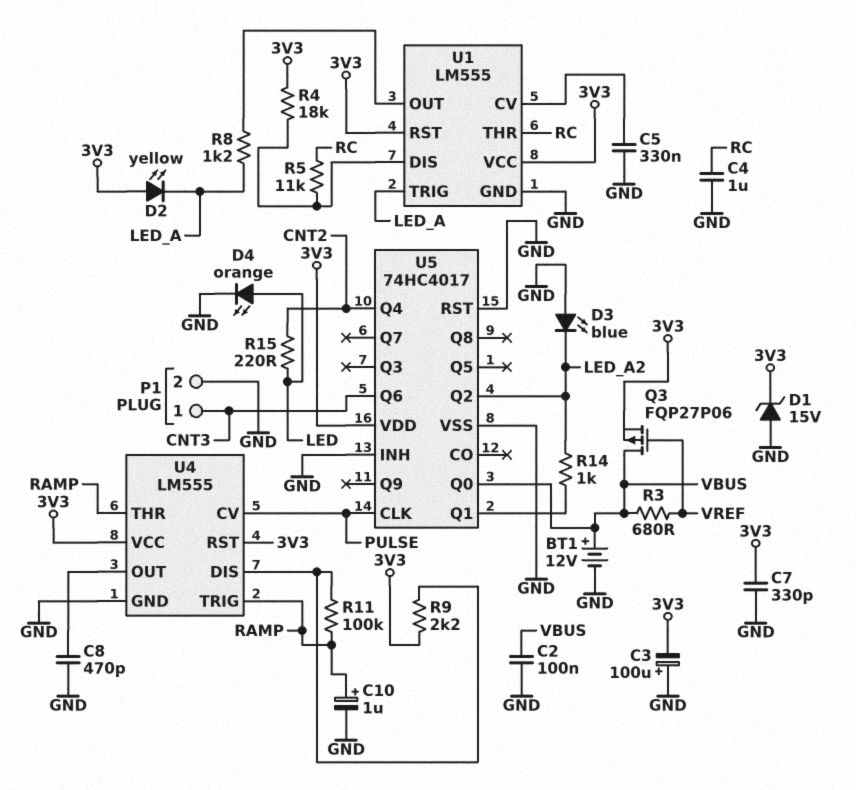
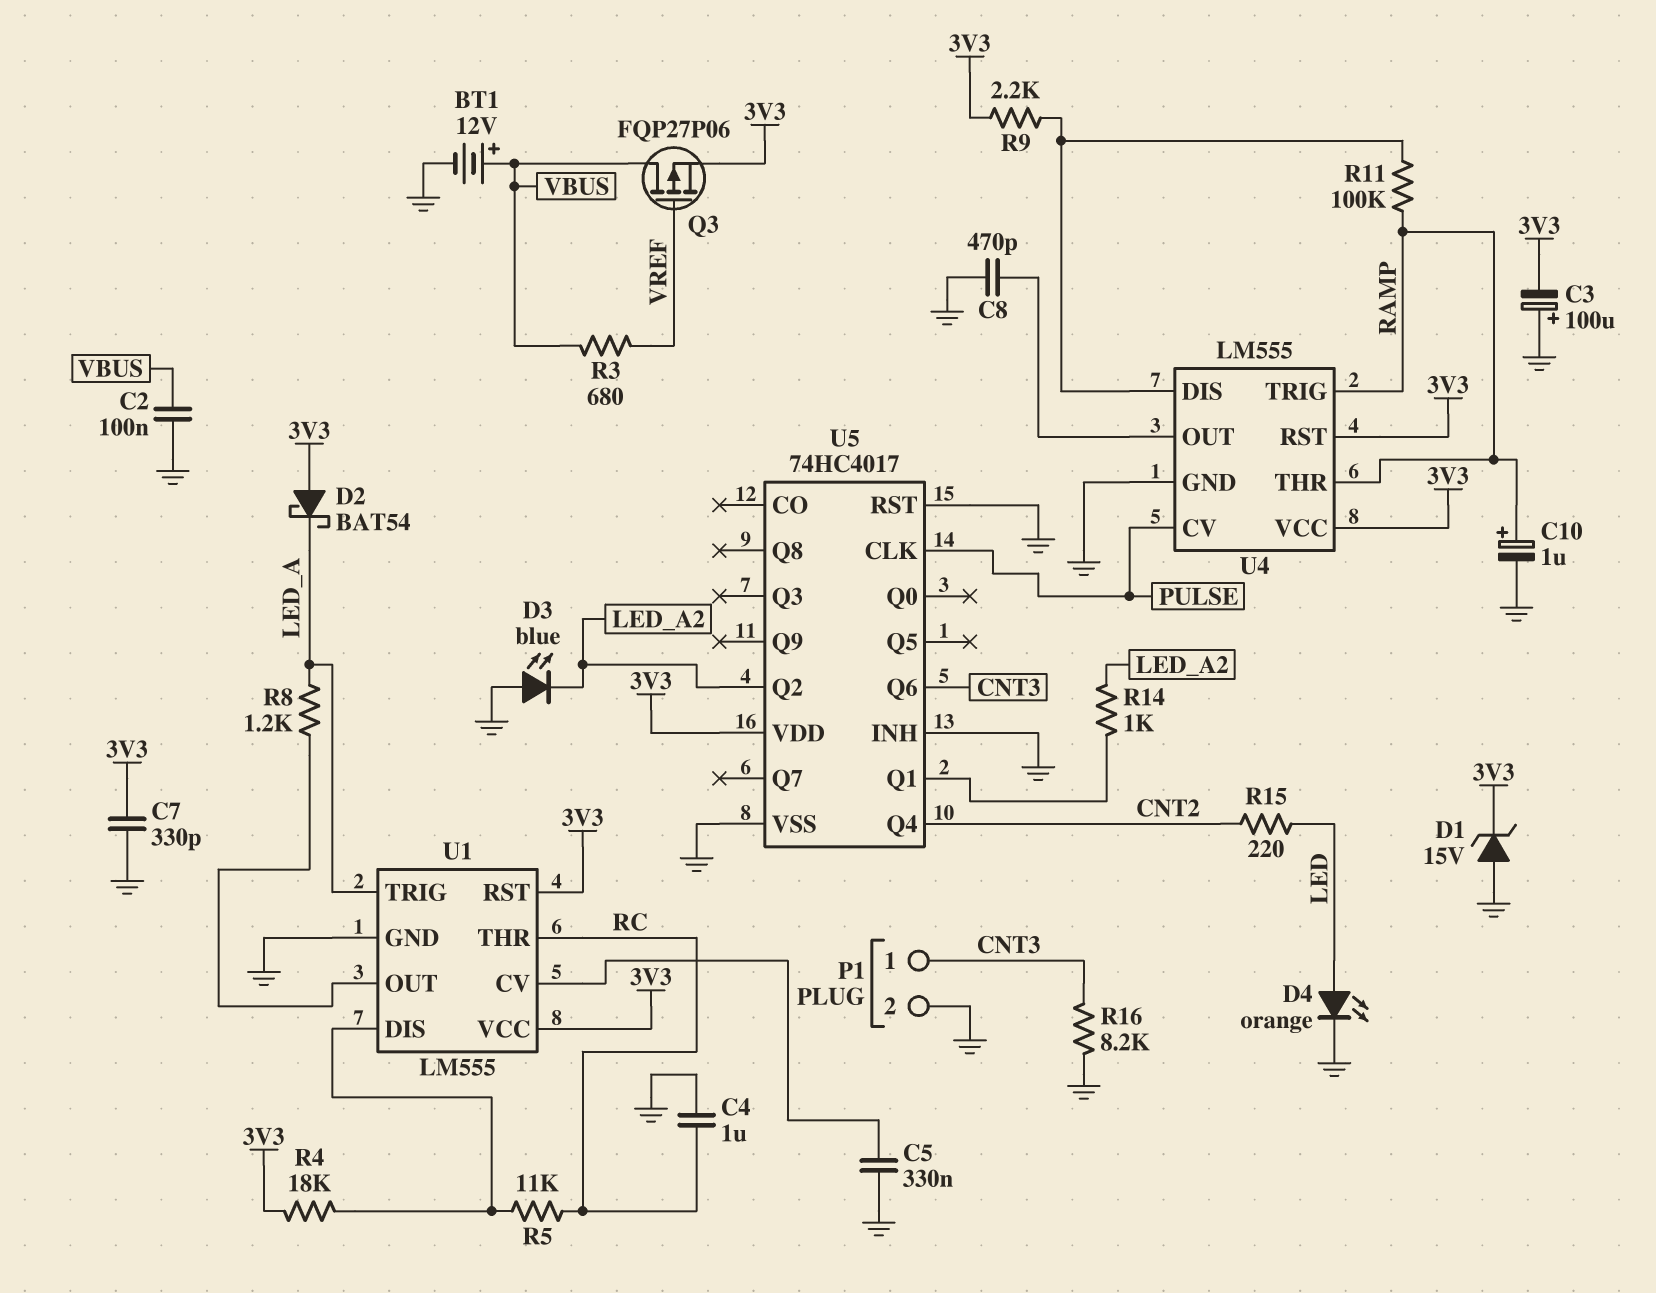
D2: LED yellow (A 3V3, K LED_A) -> schottky BAT54 (A 3V3, K LED_A)
R16: none -> 8.2k (CNT3, GND)
U5 pin Q0: VBUS -> none

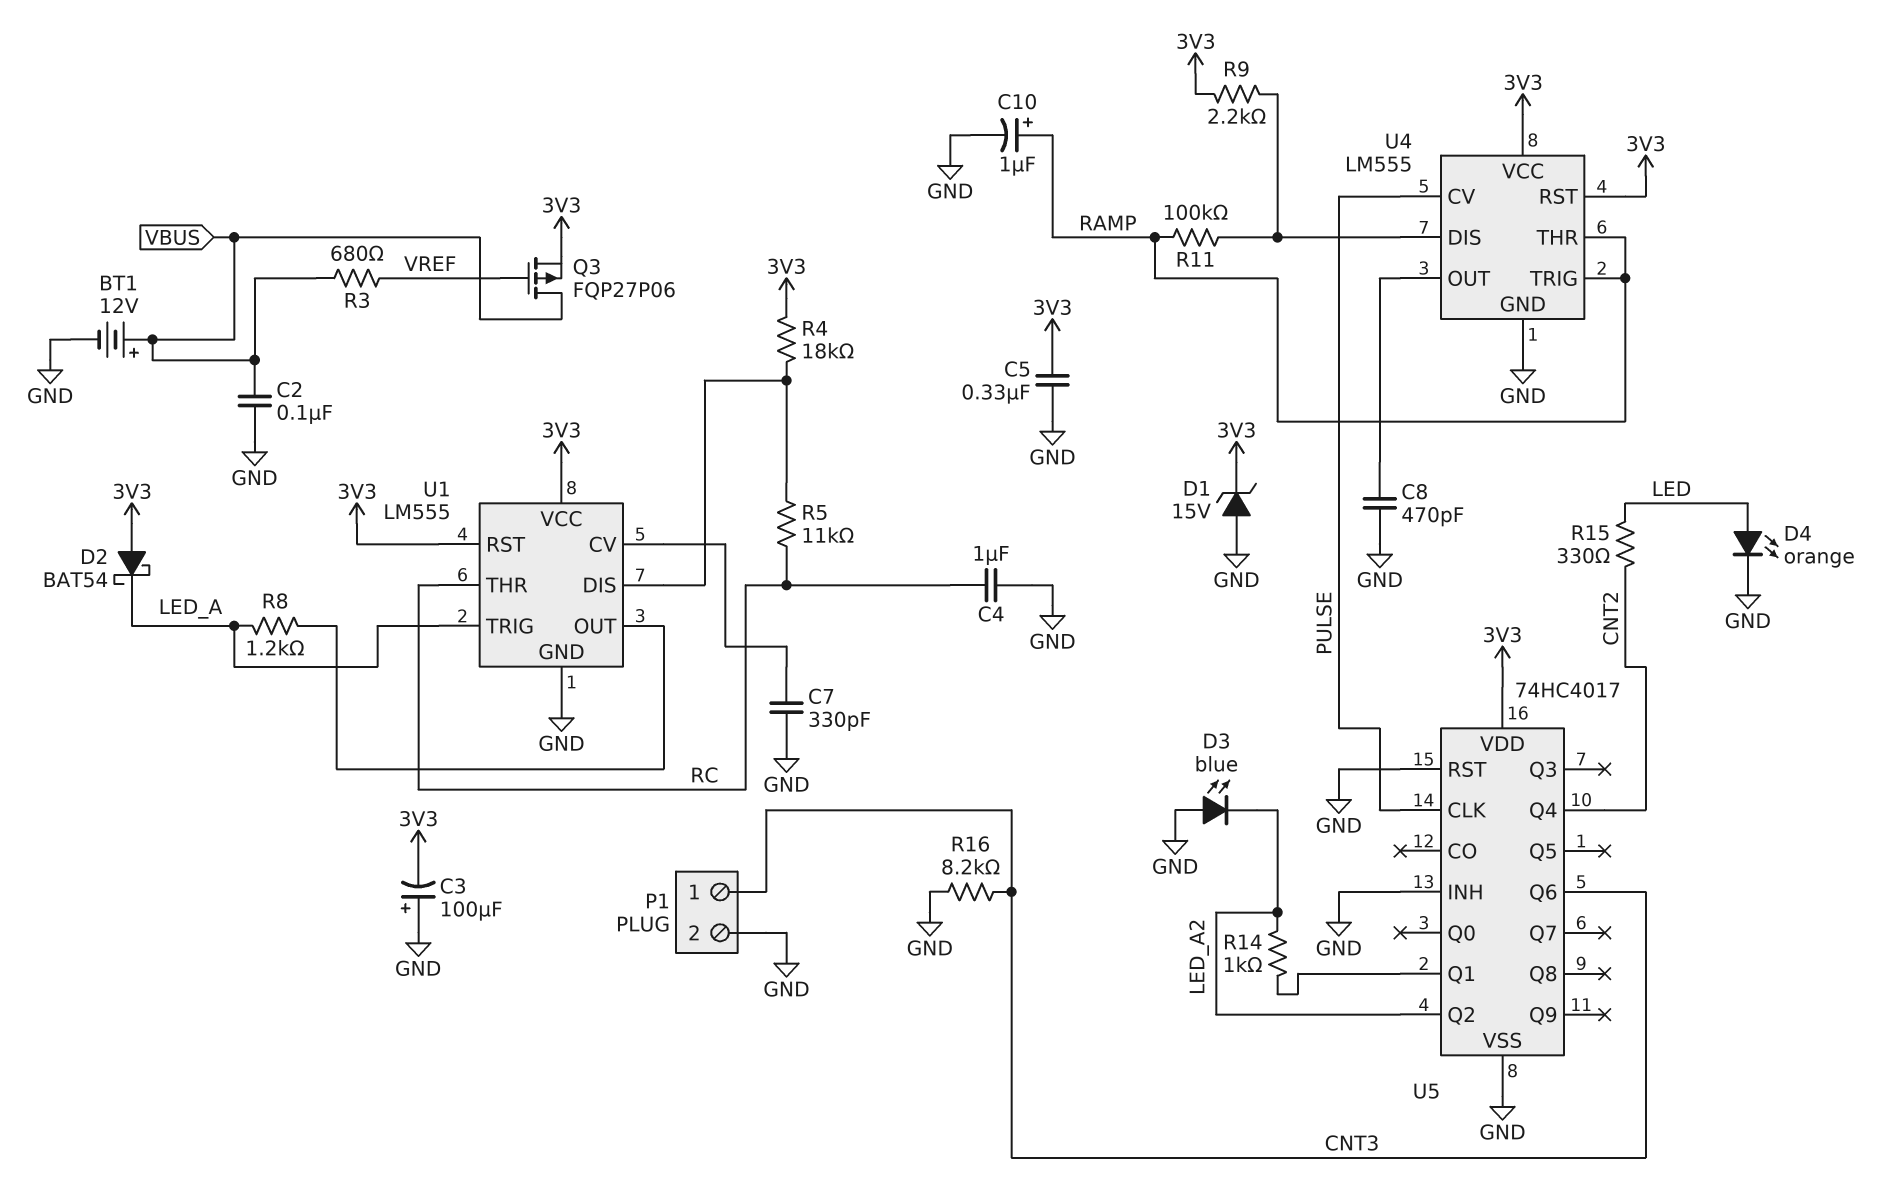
C5: 330nF (GND, U1/CV) -> 330nF (3V3, GND)
C7: 330pF (3V3, GND) -> 330pF (GND, U1/CV)
R15: 220 (CNT2, LED) -> 330 (CNT2, LED)

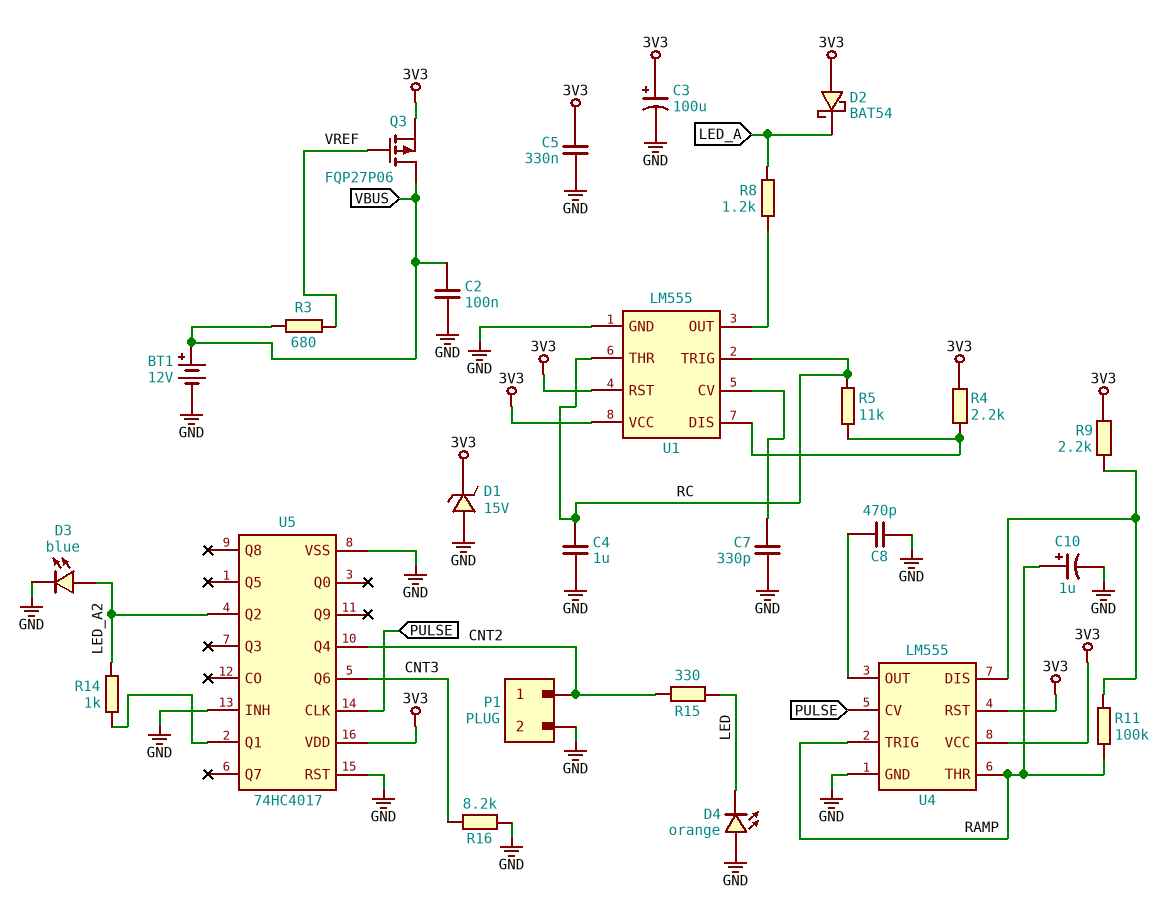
C3: 100uF (plus GND, minus 3V3) -> 100uF (plus 3V3, minus GND)
D3: LED blue (A GND, K LED_A2) -> LED blue (A LED_A2, K GND)
D4: LED orange (A LED, K GND) -> LED orange (A GND, K LED)
P1 pin 1: CNT3 -> CNT2
R4: 18k (3V3, U1/DIS) -> 2.2k (3V3, U1/DIS)
U1 pin TRIG: LED_A -> RC

